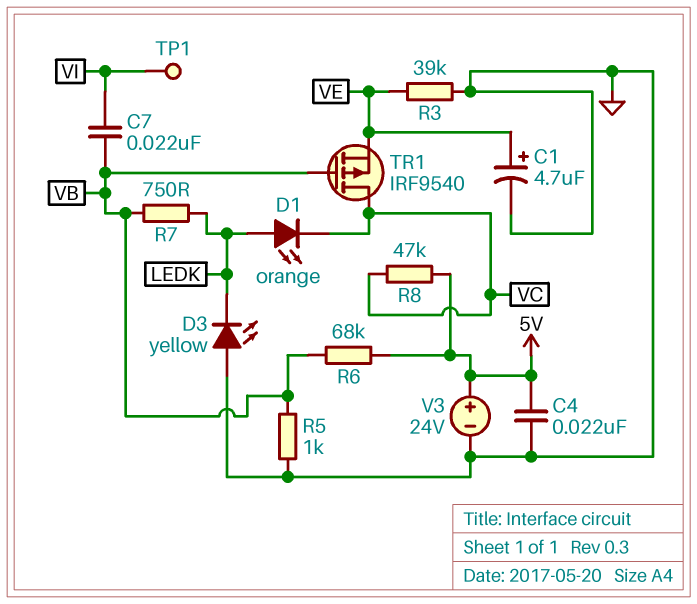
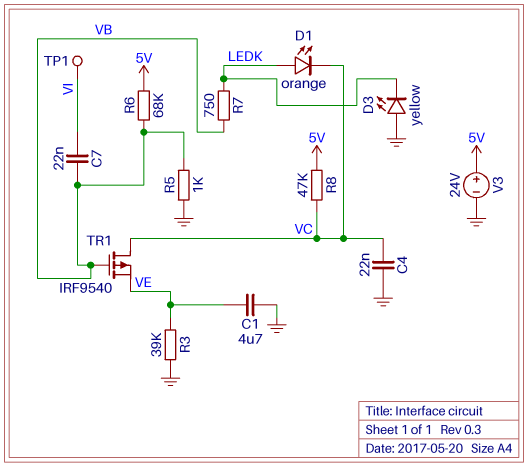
C1: 4.7uF (plus VE, minus GND) -> 4.7uF (GND, VE)
C4: 22nF (5V, GND) -> 22nF (GND, VC)

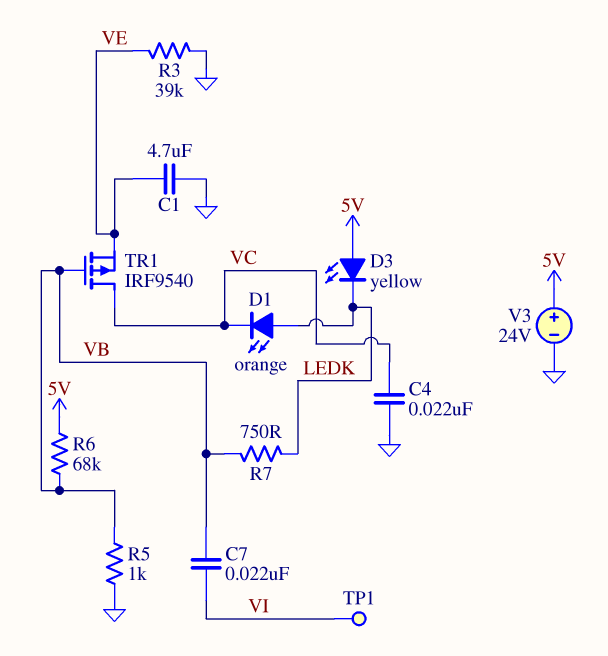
D3: LED yellow (A GND, K LEDK) -> LED yellow (A 5V, K LEDK)
R8: 47k (5V, VC) -> none

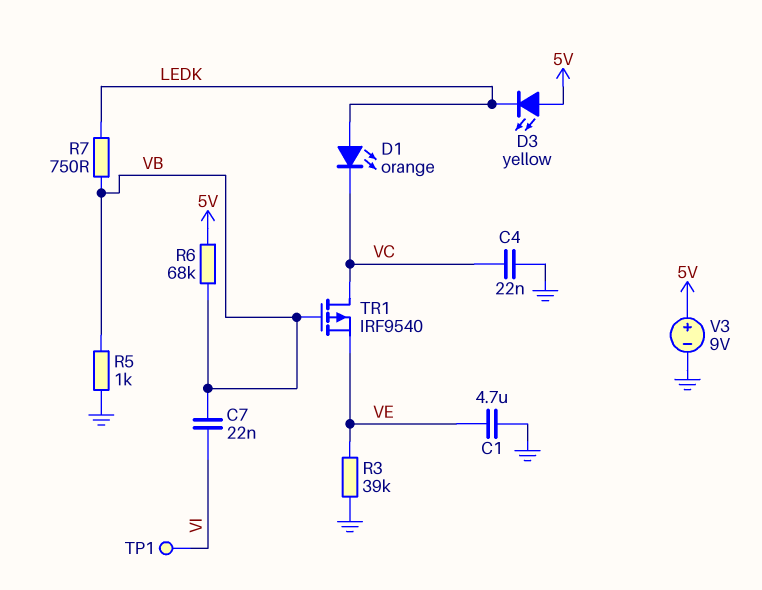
V3: 24V (plus 5V, minus GND) -> 9V (plus 5V, minus GND)

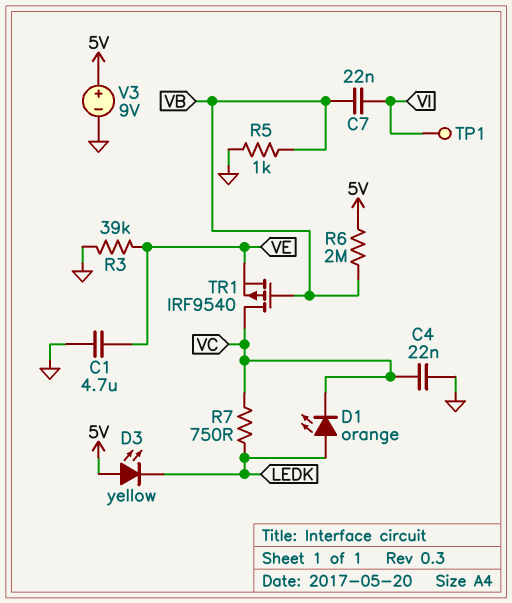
R6: 68k (5V, VB) -> 2M (5V, VB)
R7: 750 (LEDK, VB) -> 750 (LEDK, VC)

